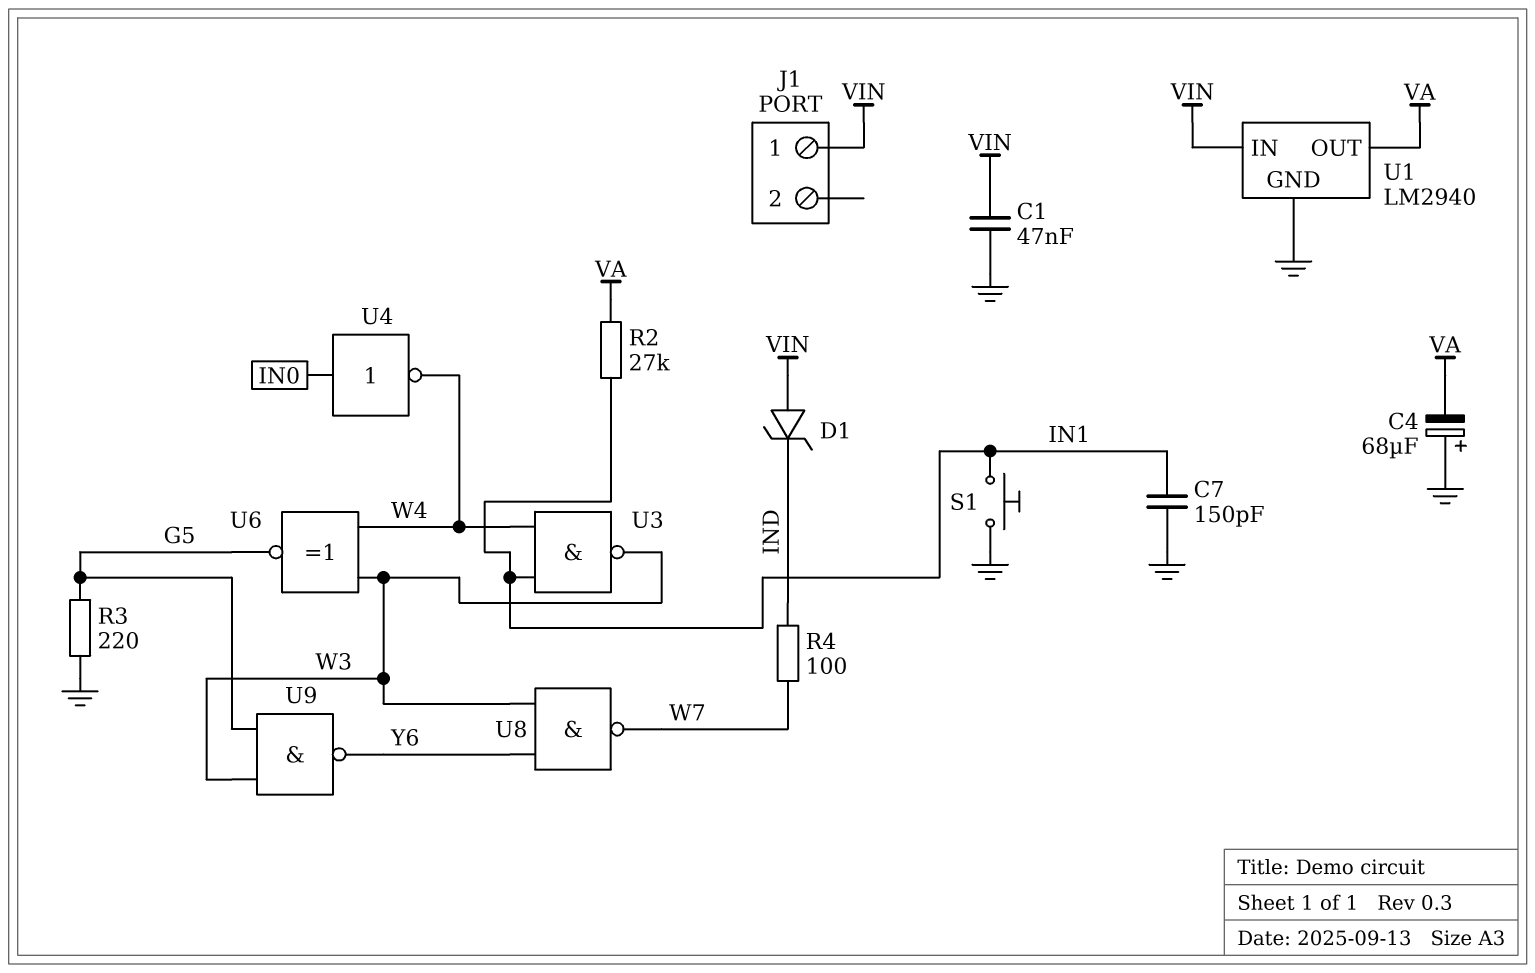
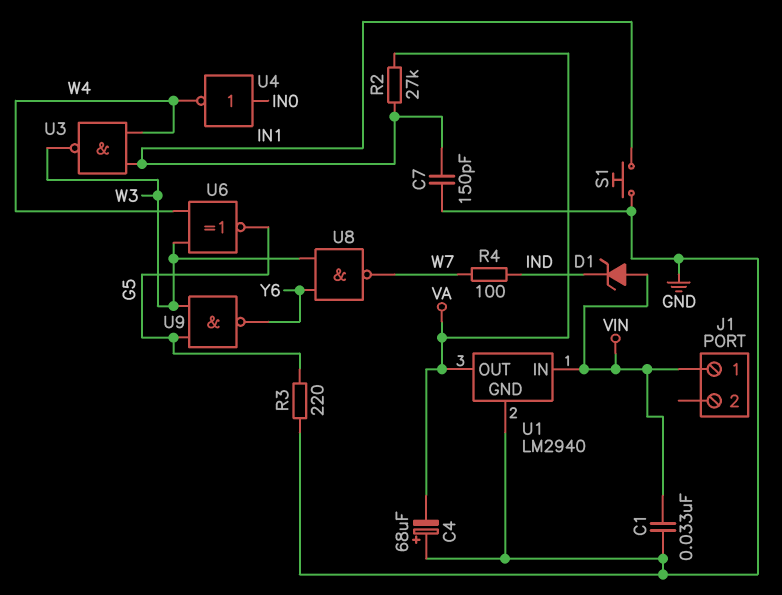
C1: 47nF (GND, VIN) -> 33nF (GND, VIN)

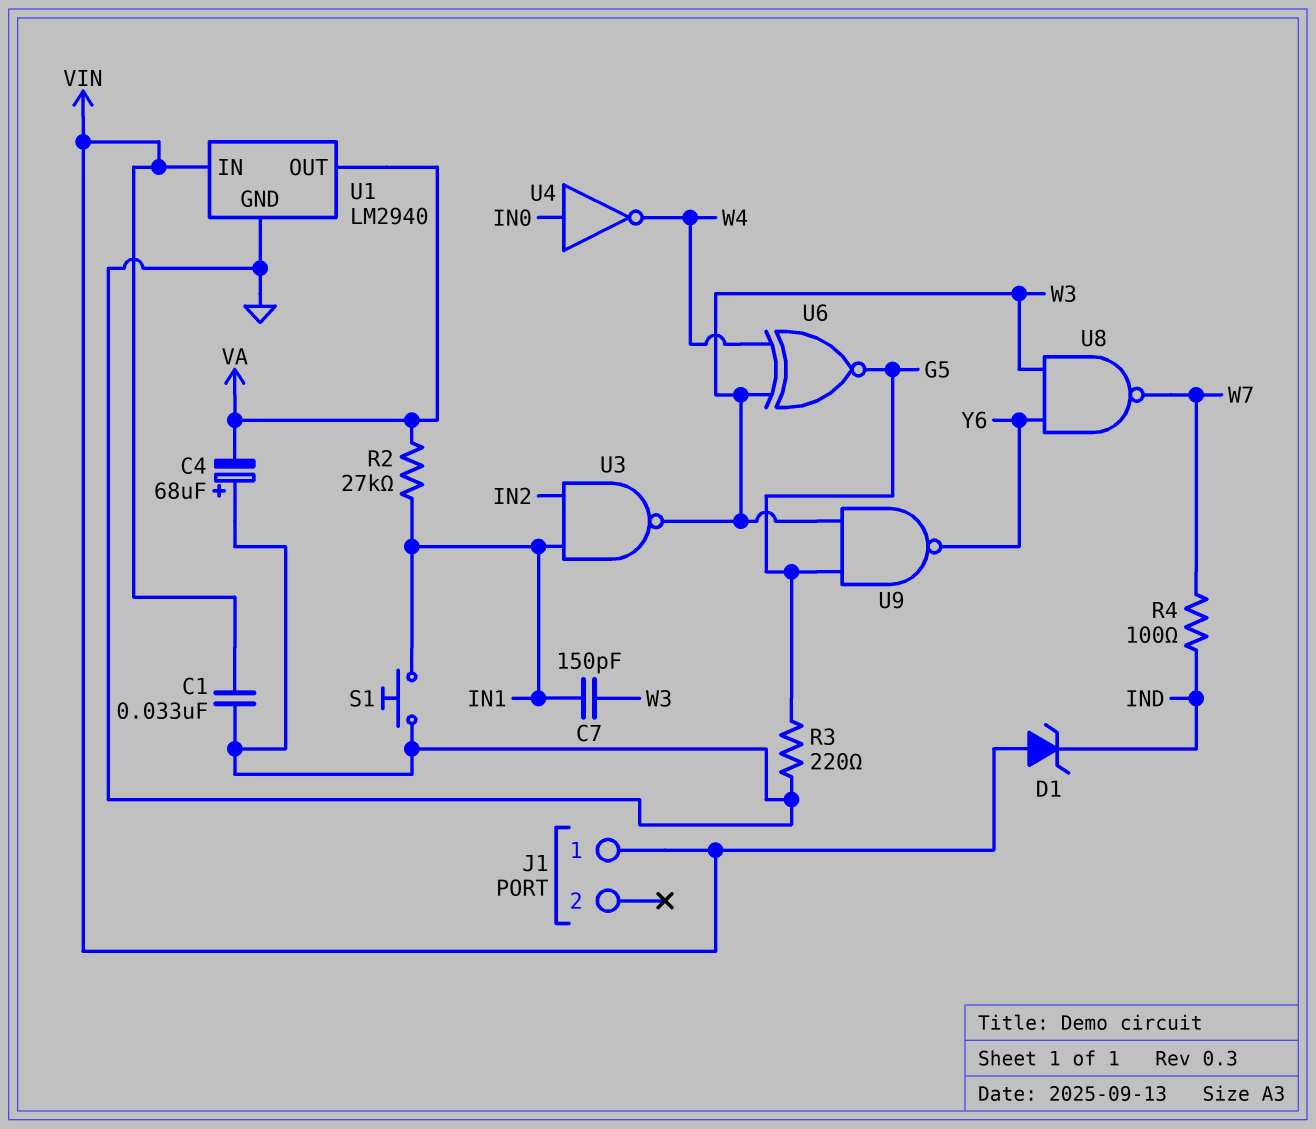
C7: 150pF (GND, IN1) -> 150pF (IN1, W3)
U3: NAND (in IN1, in W4, out W3) -> NAND (in IN1, in IN2, out W3)

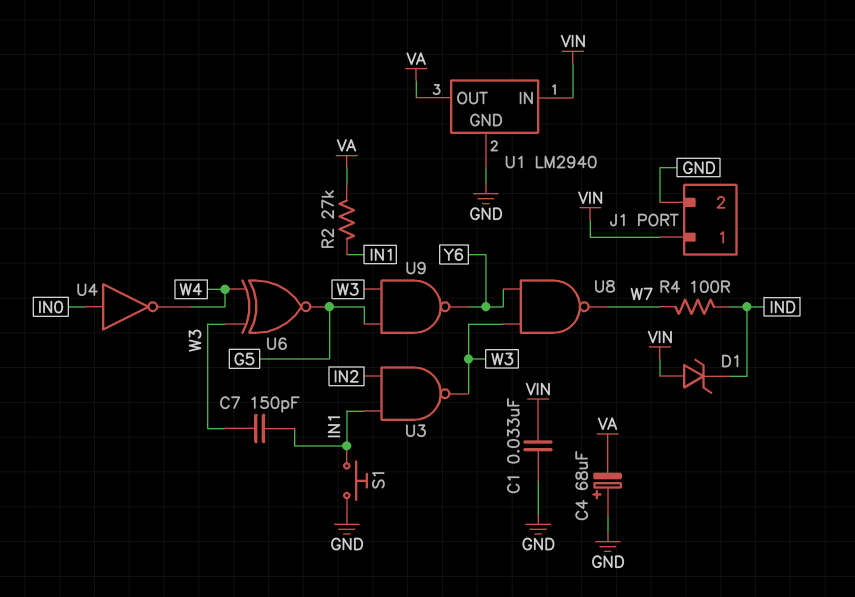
J1 pin 2: none -> GND
R3: 220 (G5, GND) -> none

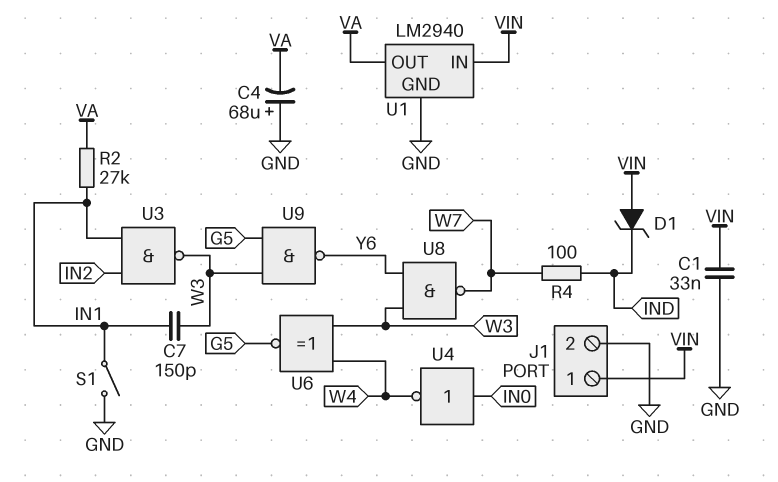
S1: button (GND, IN1) -> switch (GND, IN1)

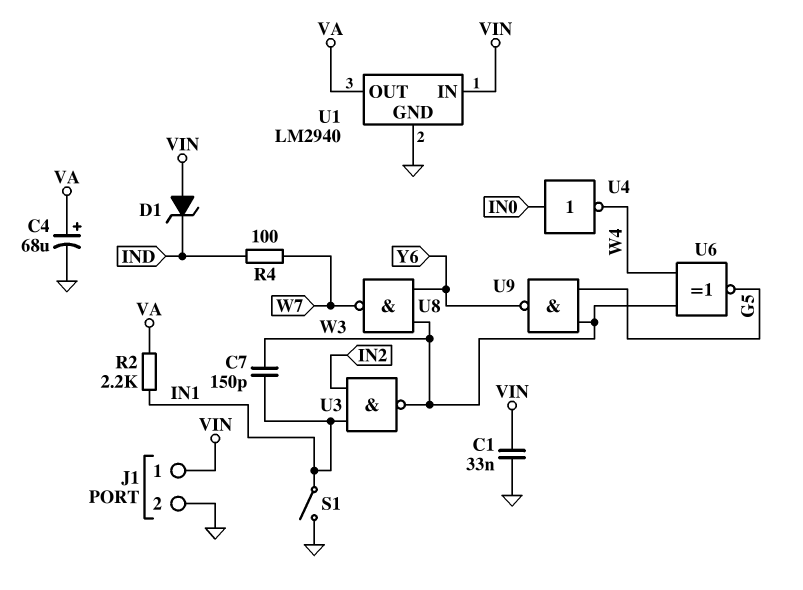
C4: 68uF (plus GND, minus VA) -> 68uF (plus VA, minus GND)
R2: 27k (IN1, VA) -> 2.2k (IN1, VA)

